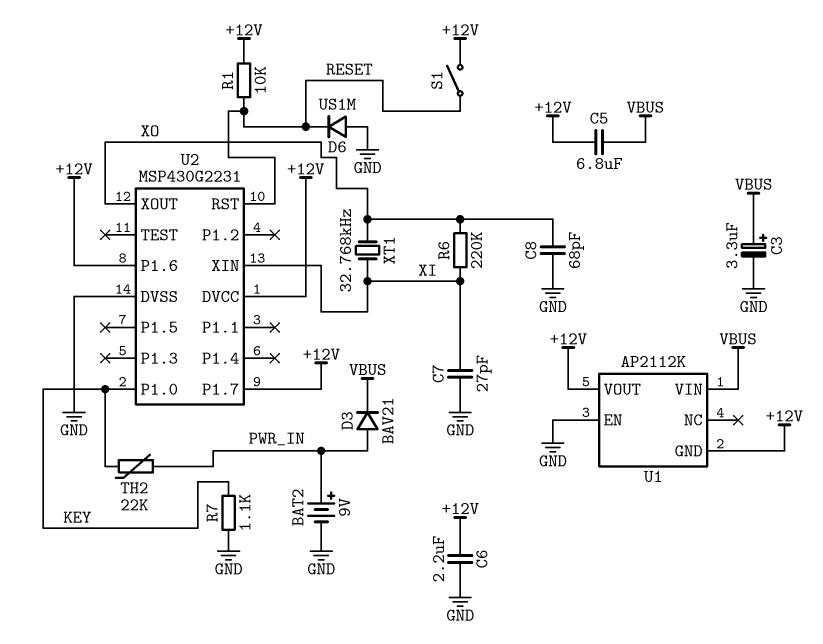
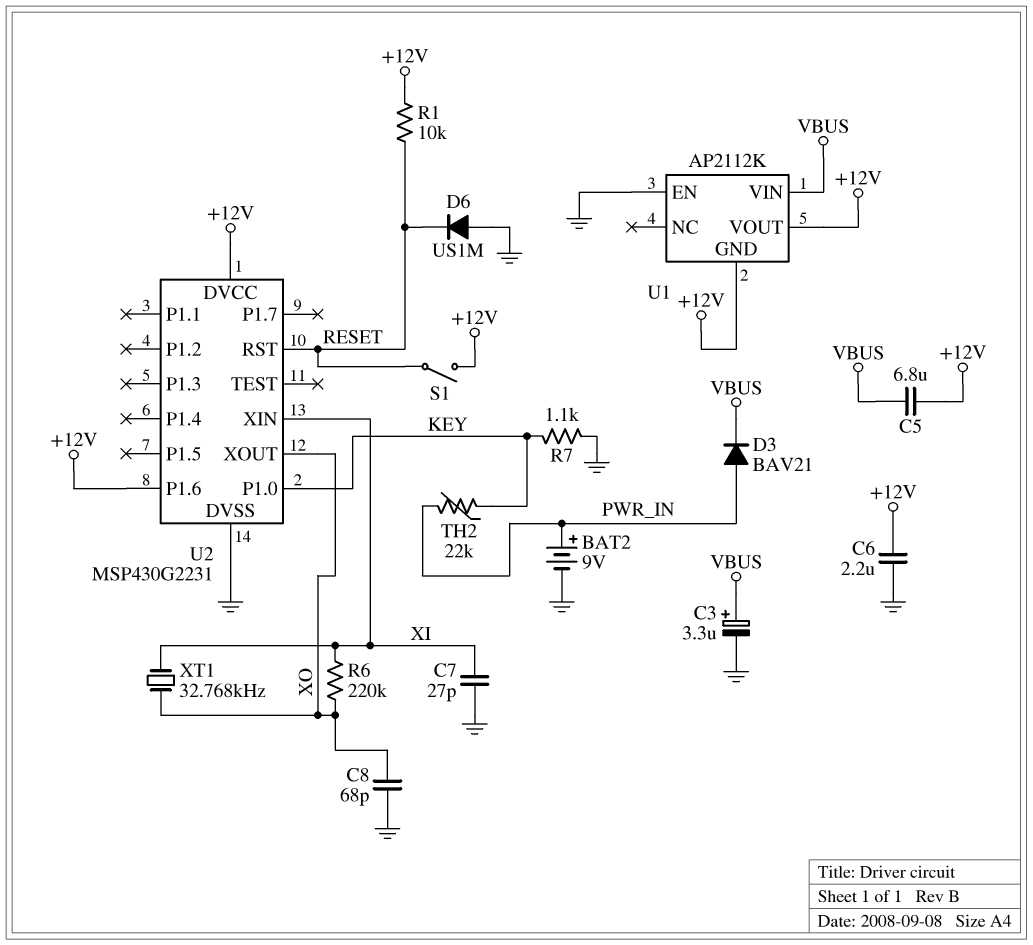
U2 pin P1.7: +12V -> none

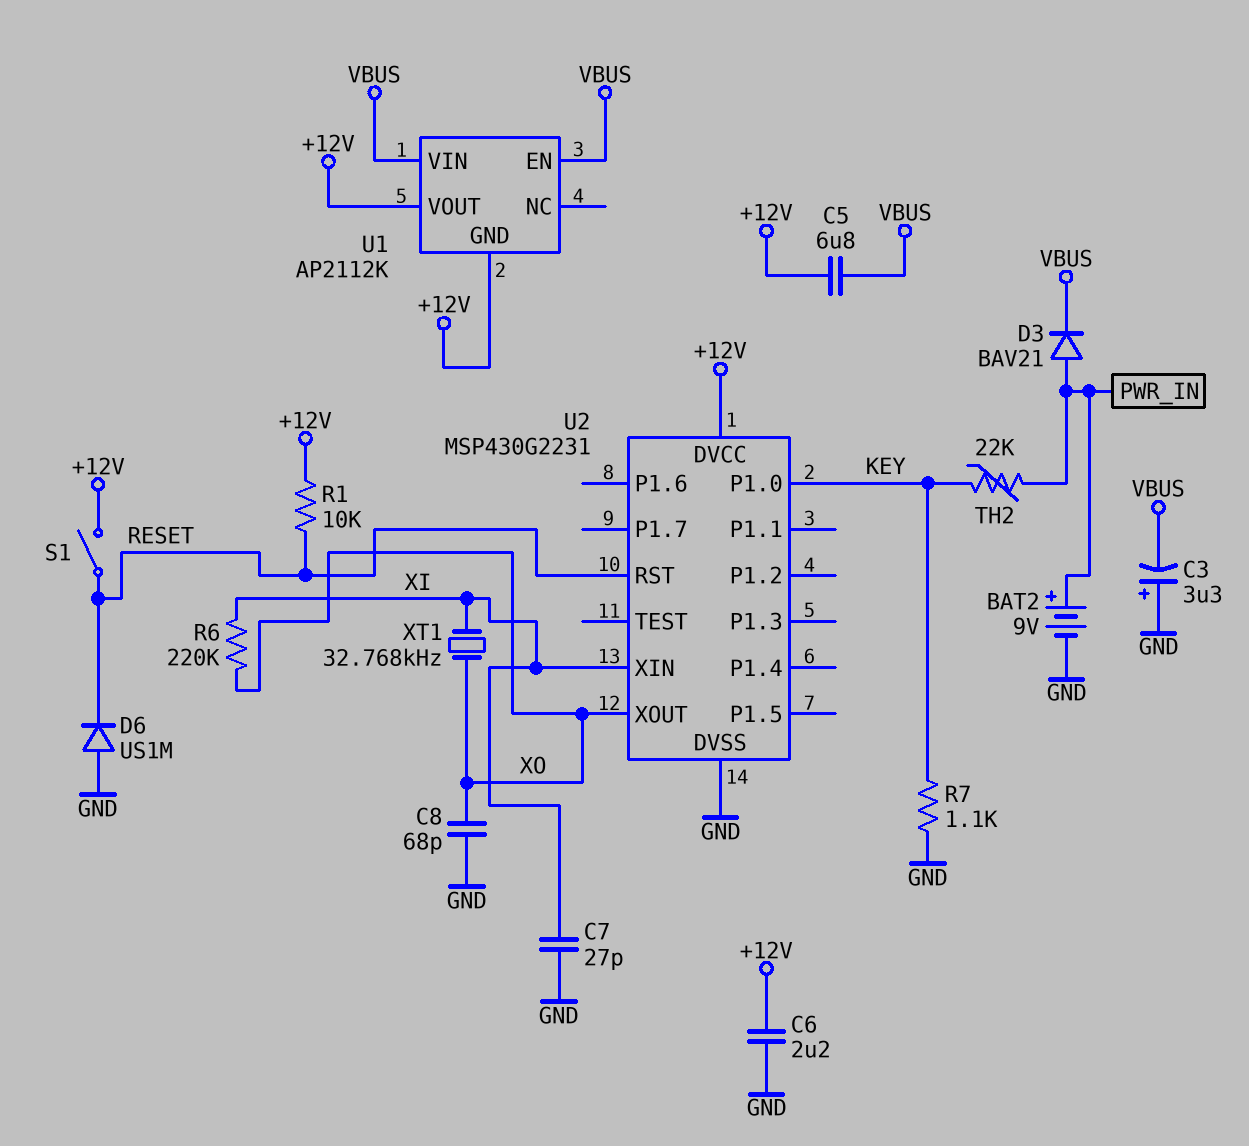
C3: 3.3uF (plus VBUS, minus GND) -> 3.3uF (plus GND, minus VBUS)
U1 pin EN: GND -> VBUS
U2 pin P1.6: +12V -> none

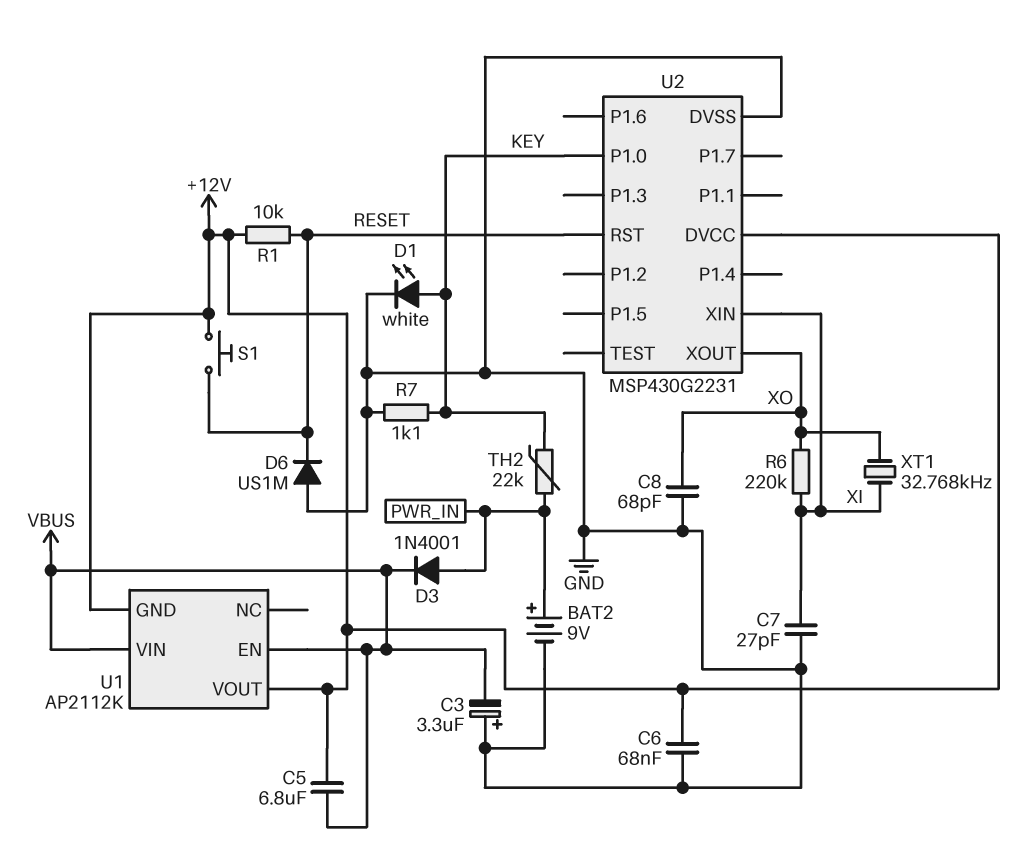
C6: 2.2uF (+12V, GND) -> 68nF (+12V, GND)
D1: none -> LED white (A KEY, K GND)
D3: diode BAV21 (A PWR_IN, K VBUS) -> diode 1N4001 (A PWR_IN, K VBUS)
S1: switch (+12V, RESET) -> button (+12V, RESET)

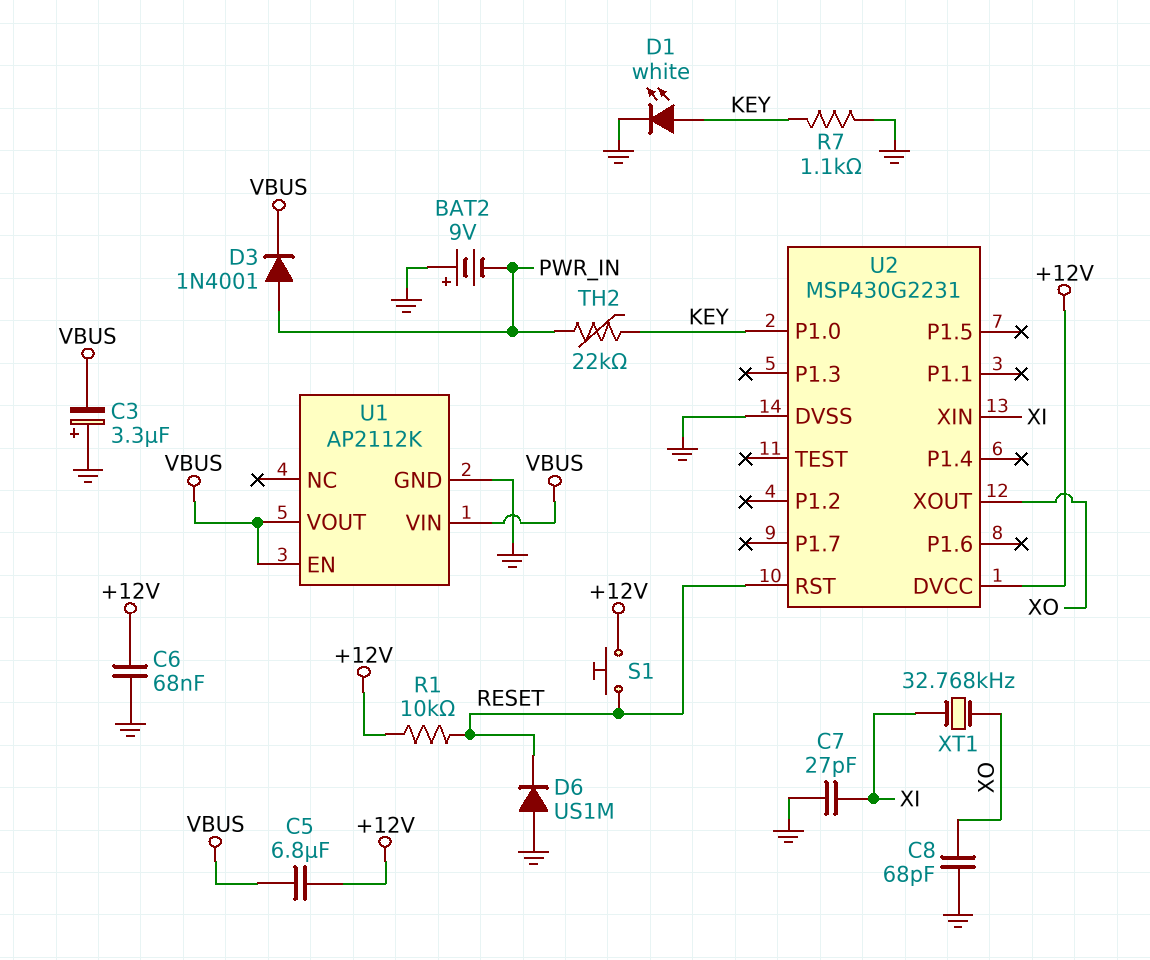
BAT2: 9V (plus PWR_IN, minus GND) -> 9V (plus GND, minus PWR_IN)
R6: 220k (XI, XO) -> none
U1 pin GND: +12V -> GND
U1 pin VOUT: +12V -> VBUS

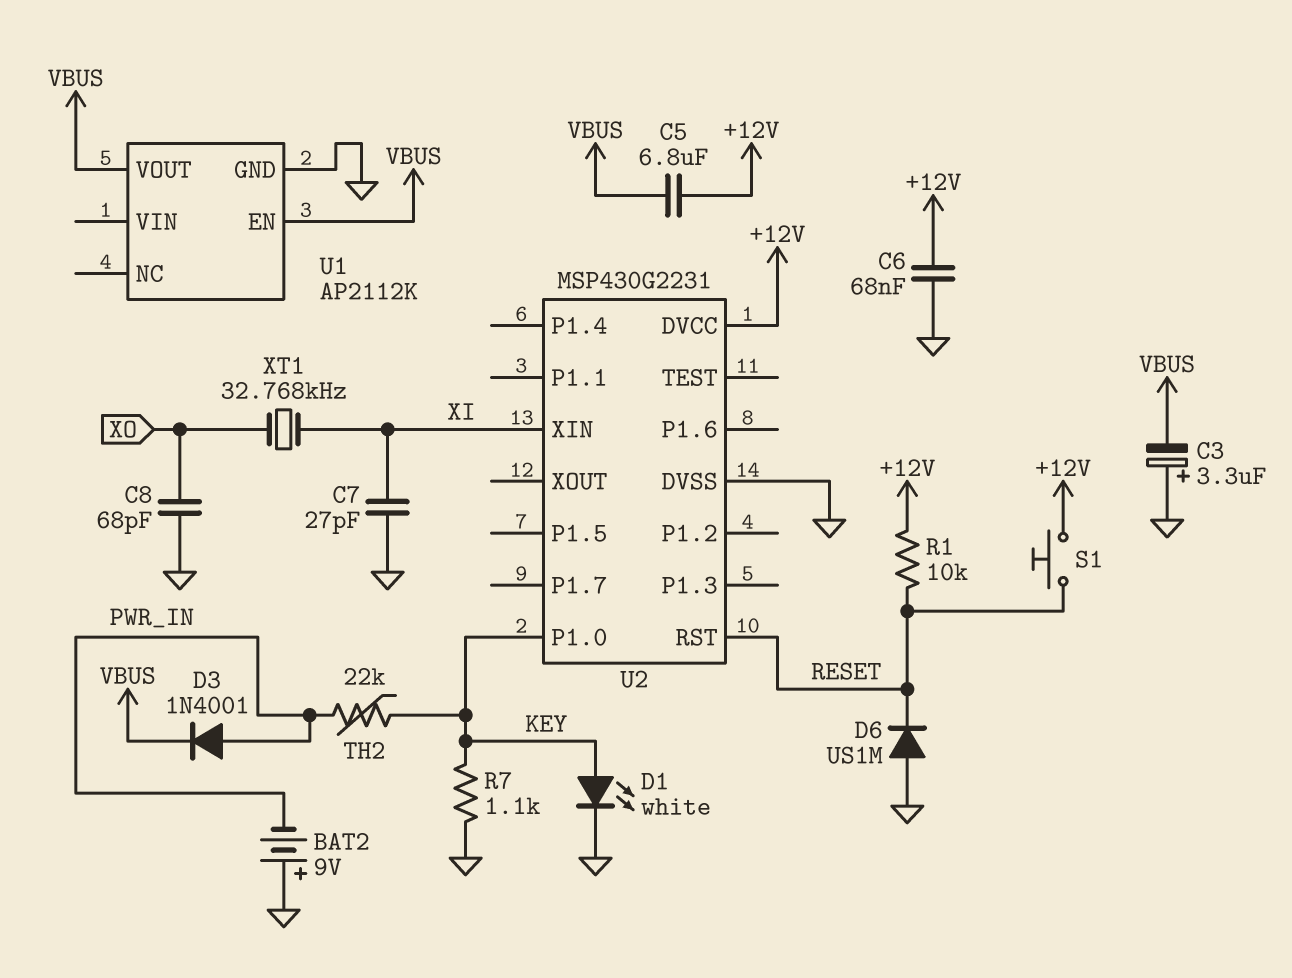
U1 pin VIN: VBUS -> none
U2 pin XOUT: XO -> none

